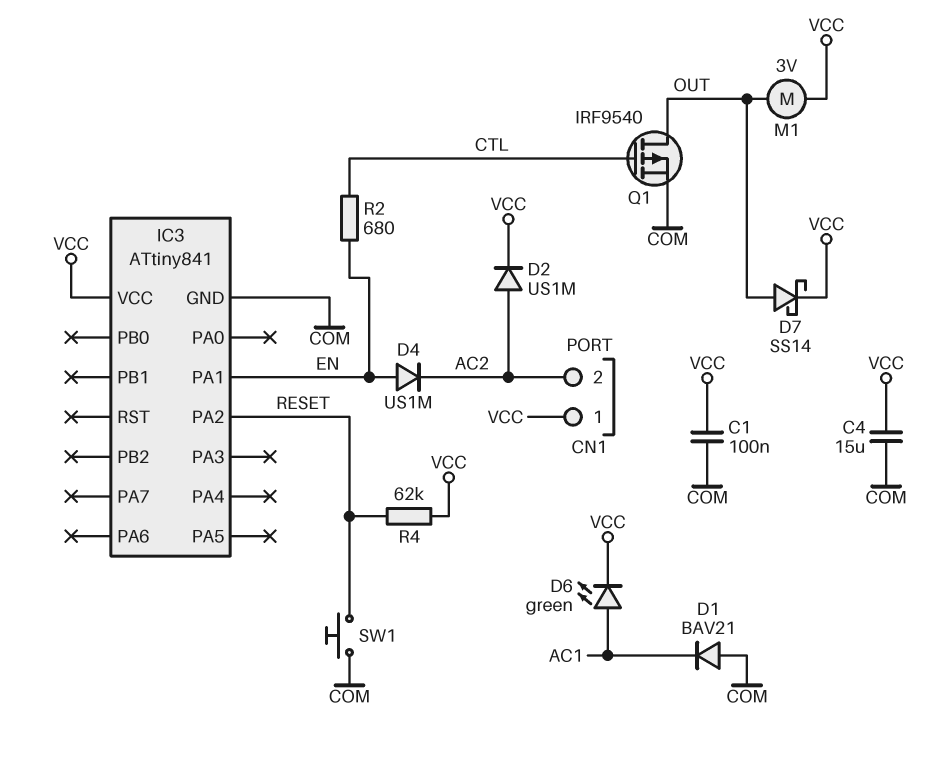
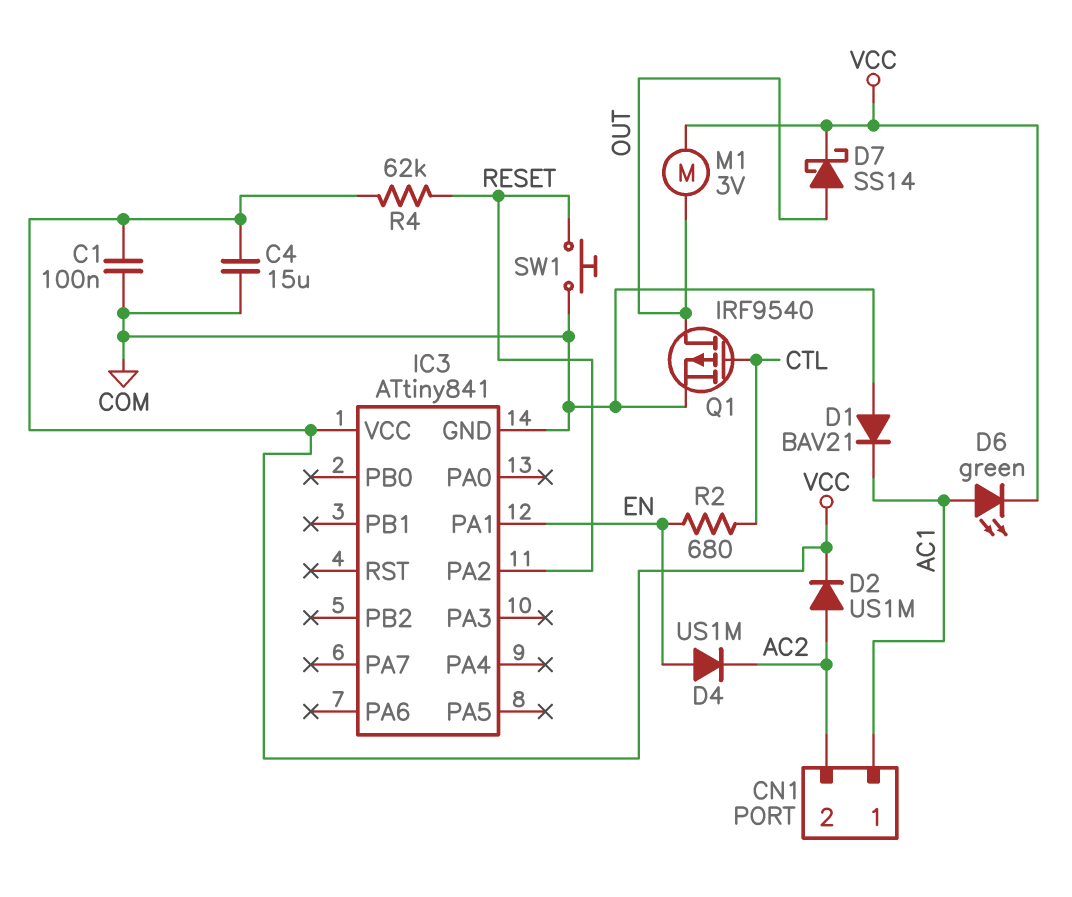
CN1 pin 1: VCC -> AC1

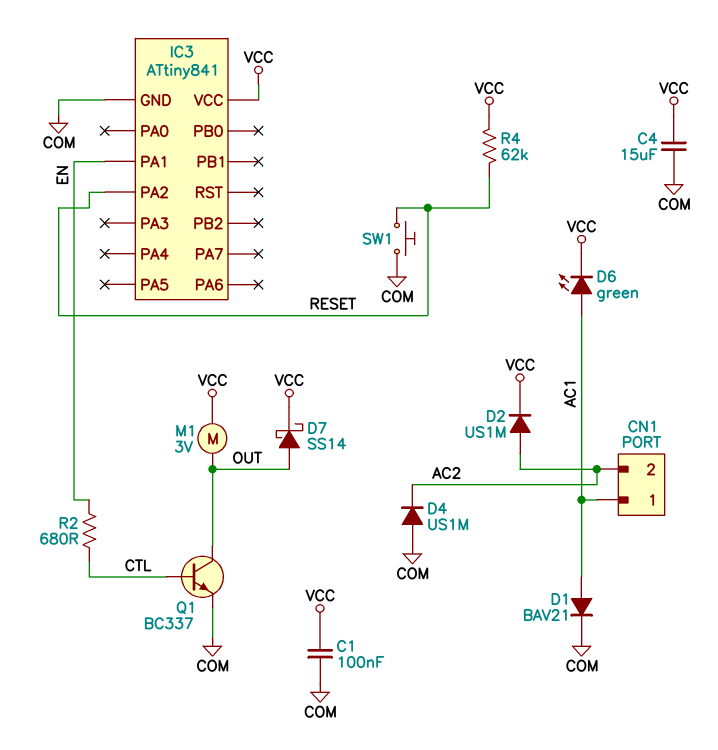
D1: diode BAV21 (A COM, K AC1) -> diode BAV21 (A AC1, K COM)
D4: diode US1M (A EN, K AC2) -> diode US1M (A COM, K AC2)
Q1: PMOS IRF9540 (G CTL, D OUT, S COM) -> NPN BC337 (B CTL, C OUT, E COM)

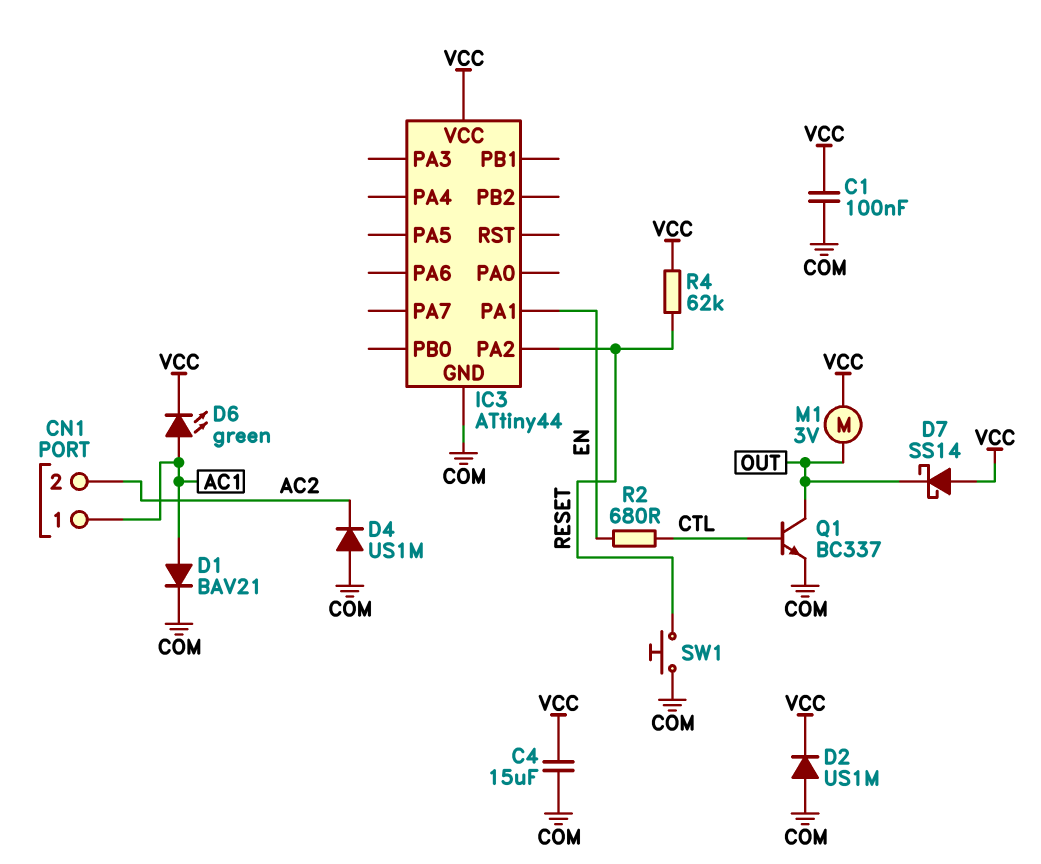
D2: diode US1M (A AC2, K VCC) -> diode US1M (A COM, K VCC)
D7: schottky SS14 (A OUT, K VCC) -> schottky SS14 (A VCC, K OUT)
IC3: ATtiny841 -> ATtiny44

